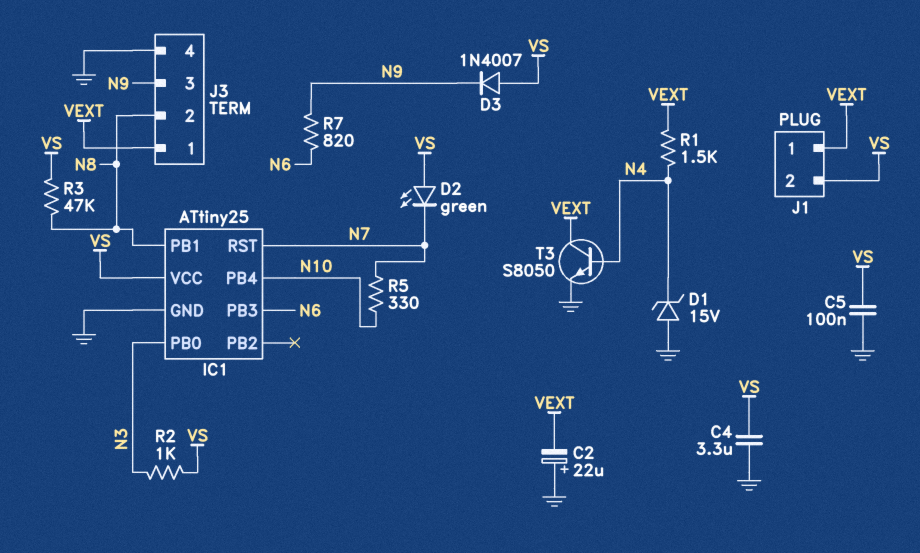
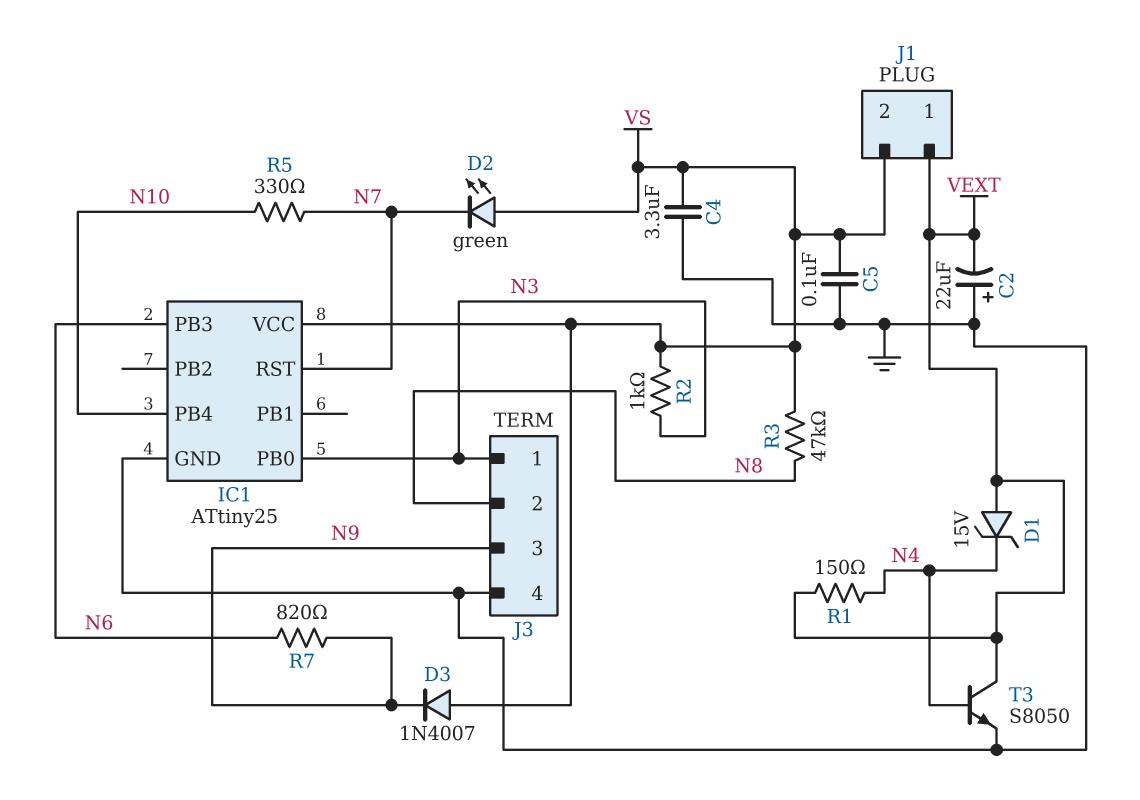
D1: zener 15V (A GND, K N4) -> zener 15V (A VEXT, K N4)
IC1 pin PB1: N8 -> none
J3 pin 1: VEXT -> N3
R1: 1.5k (N4, VEXT) -> 150 (N4, VEXT)

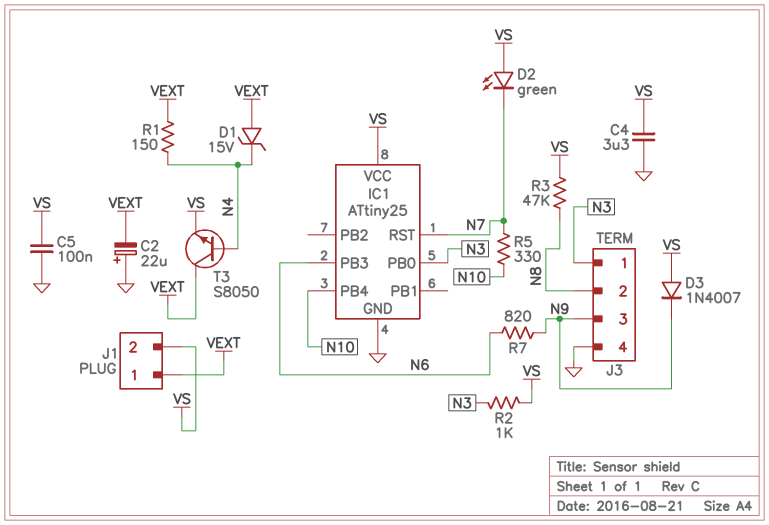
T3: NPN S8050 (B N4, C VEXT, E GND) -> NPN S8050 (B N4, C VEXT, E VS)

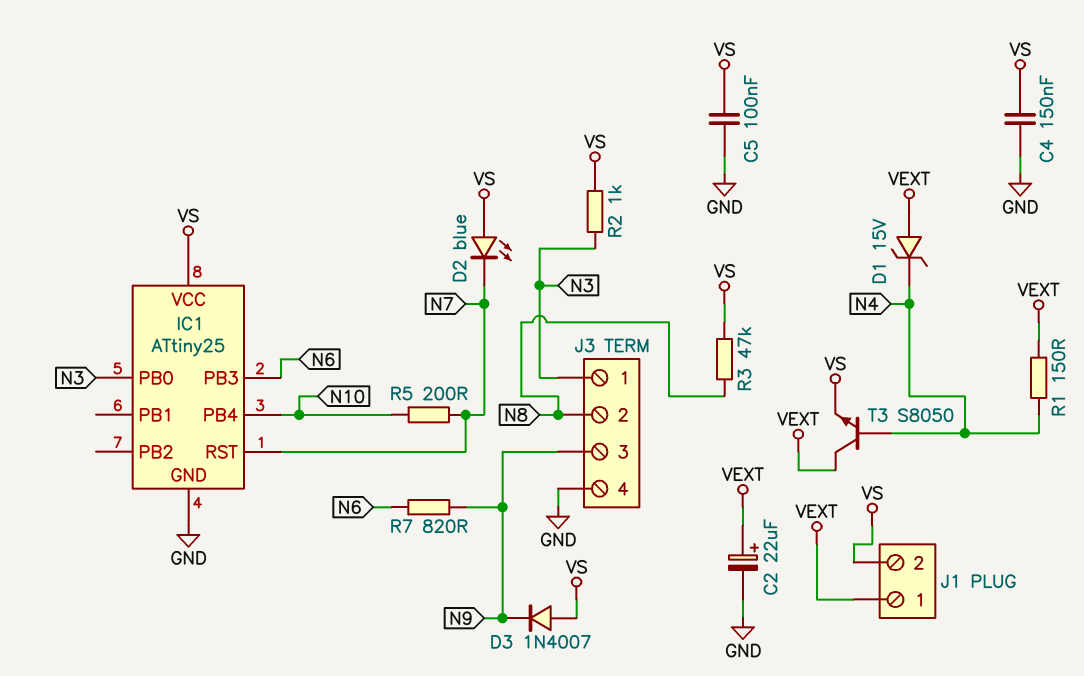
C2: 22uF (plus GND, minus VEXT) -> 22uF (plus VEXT, minus GND)
C4: 3.3uF (GND, VS) -> 150nF (GND, VS)
D2: LED green (A VS, K N7) -> LED blue (A VS, K N7)
R5: 330 (N7, N10) -> 200 (N7, N10)

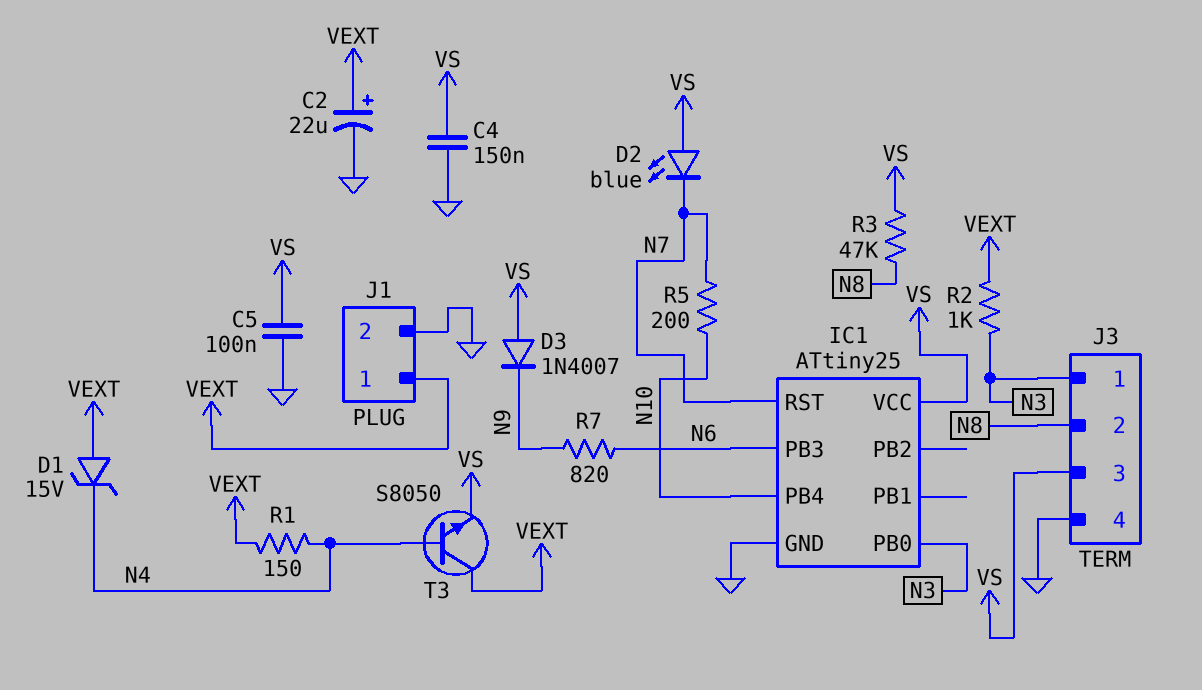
J1 pin 2: VS -> GND
J3 pin 3: N9 -> VS
R2: 1k (N3, VS) -> 1k (N3, VEXT)

